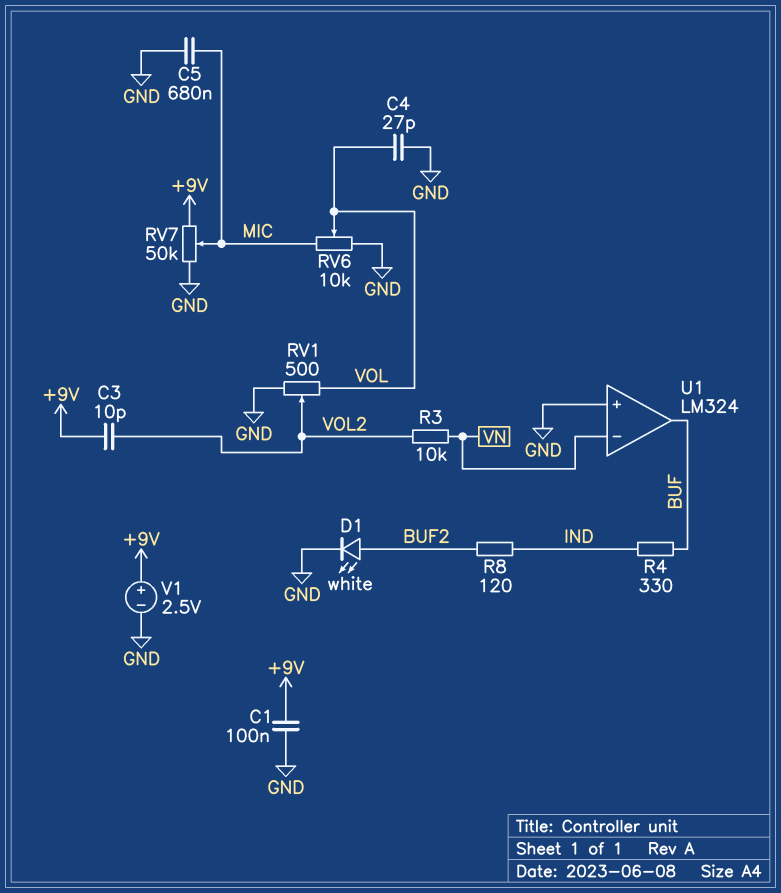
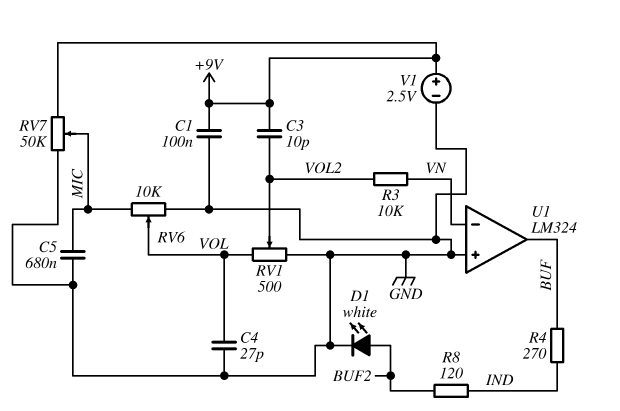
R4: 330 (BUF, IND) -> 270 (BUF, IND)

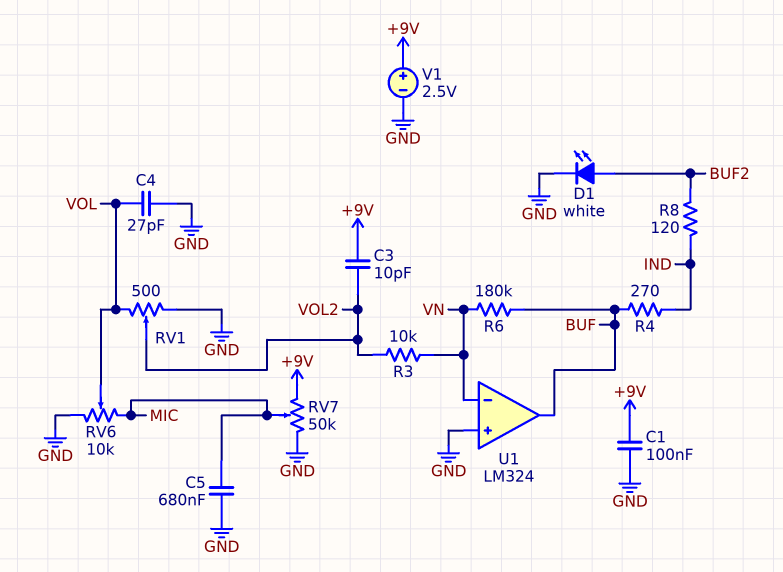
R6: none -> 180k (BUF, VN)

